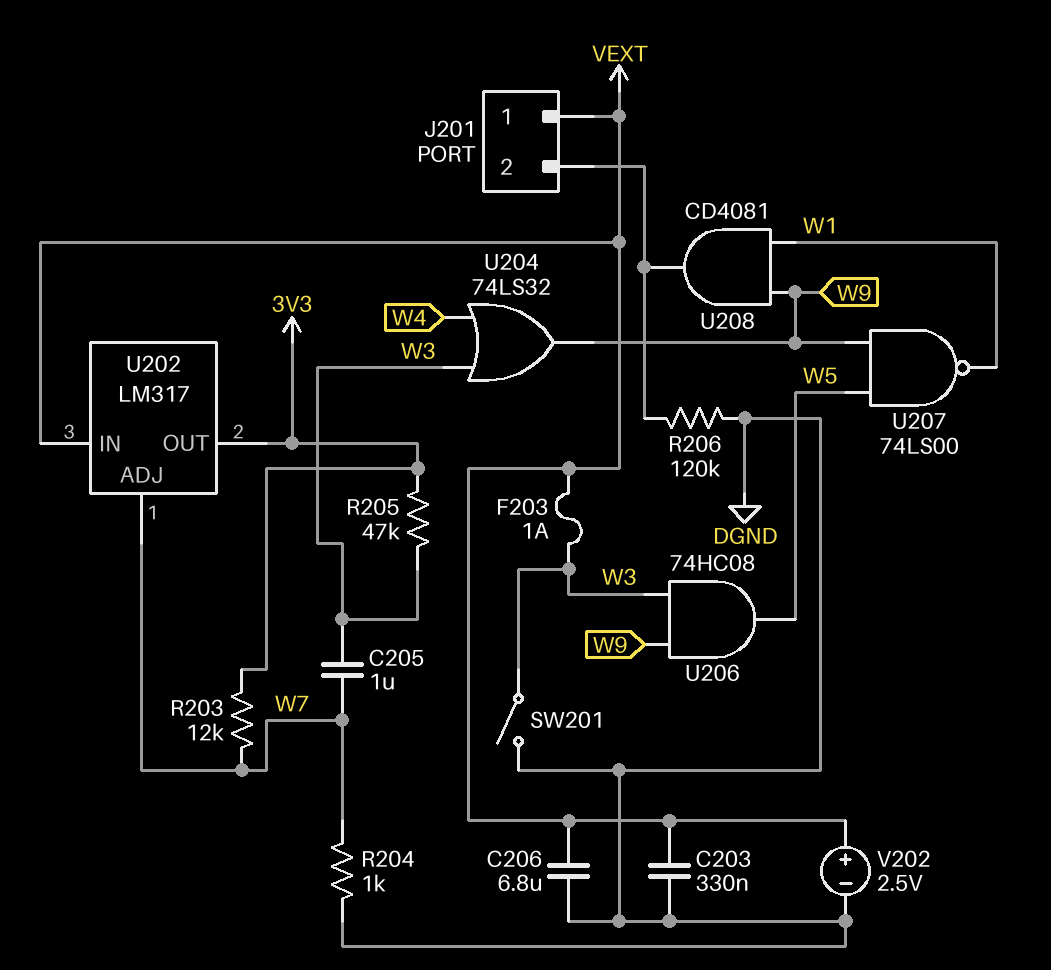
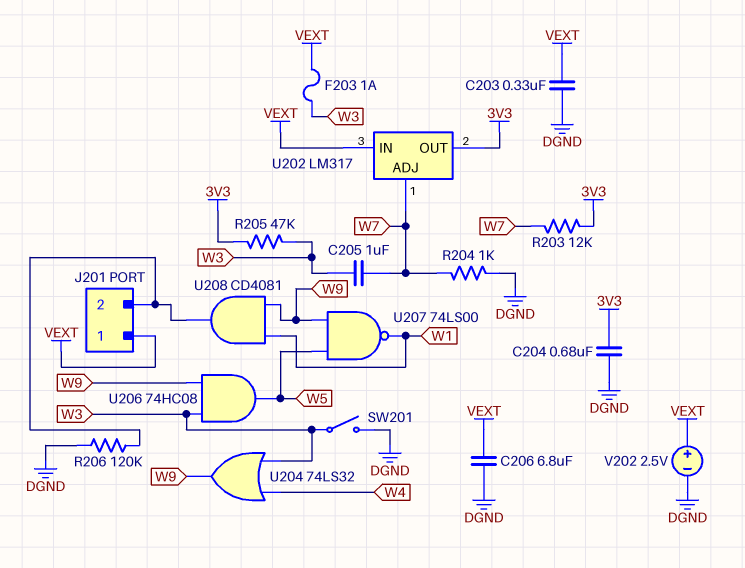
C204: none -> 680nF (3V3, DGND)

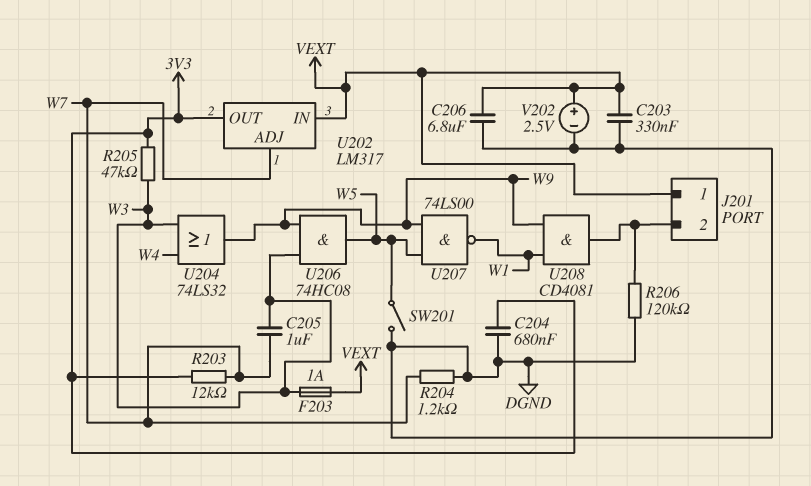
R204: 1k (DGND, W7) -> 1.2k (DGND, W7)
SW201: switch (DGND, W3) -> switch (DGND, W5)

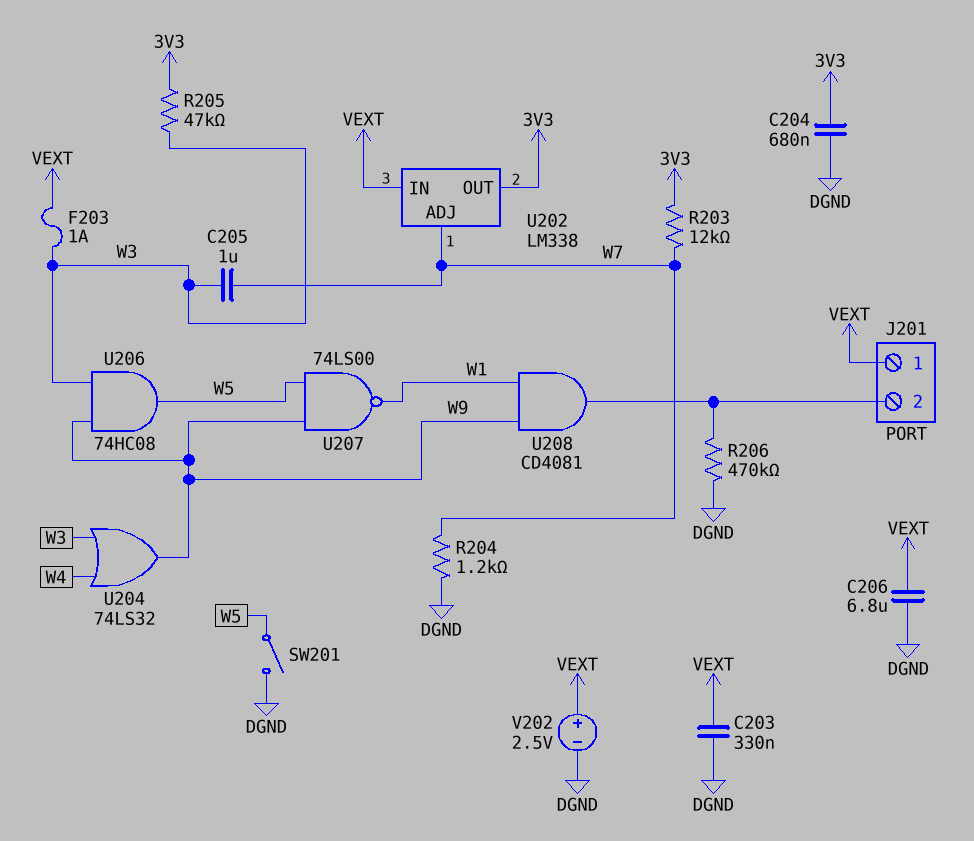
R206: 120k (DGND, J201/2) -> 470k (DGND, J201/2)
U202: LM317 -> LM338

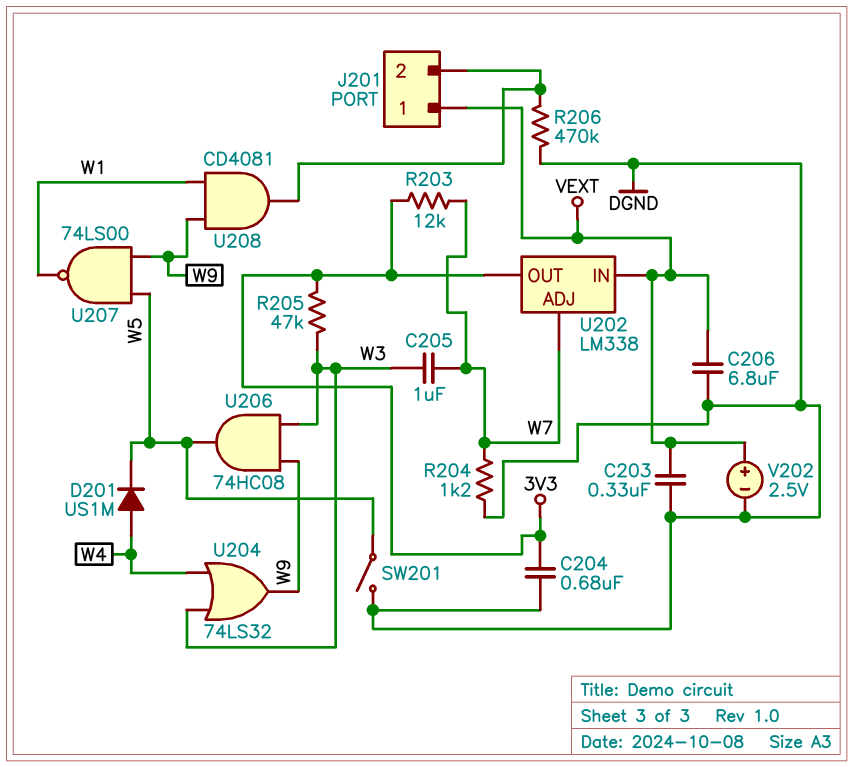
D201: none -> diode US1M (A W4, K W5)
F203: 1A (VEXT, W3) -> none

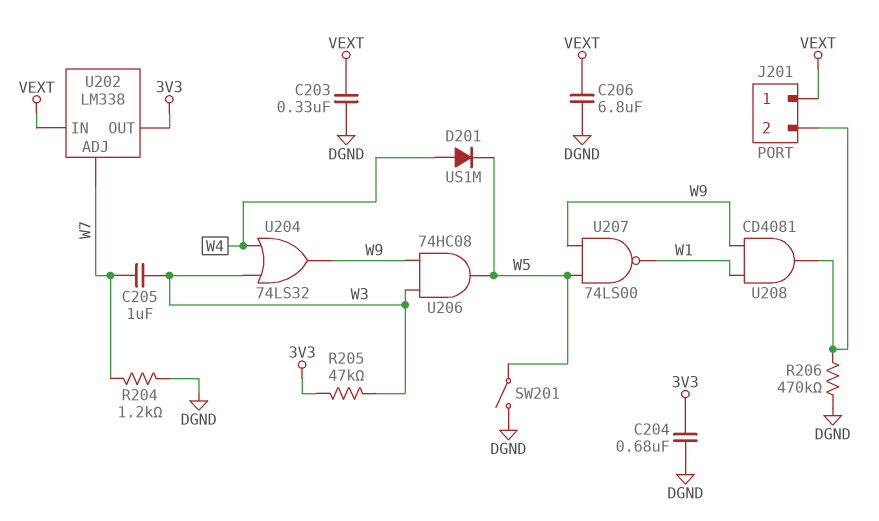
R203: 12k (3V3, W7) -> none
V202: 2.5V (plus VEXT, minus DGND) -> none

